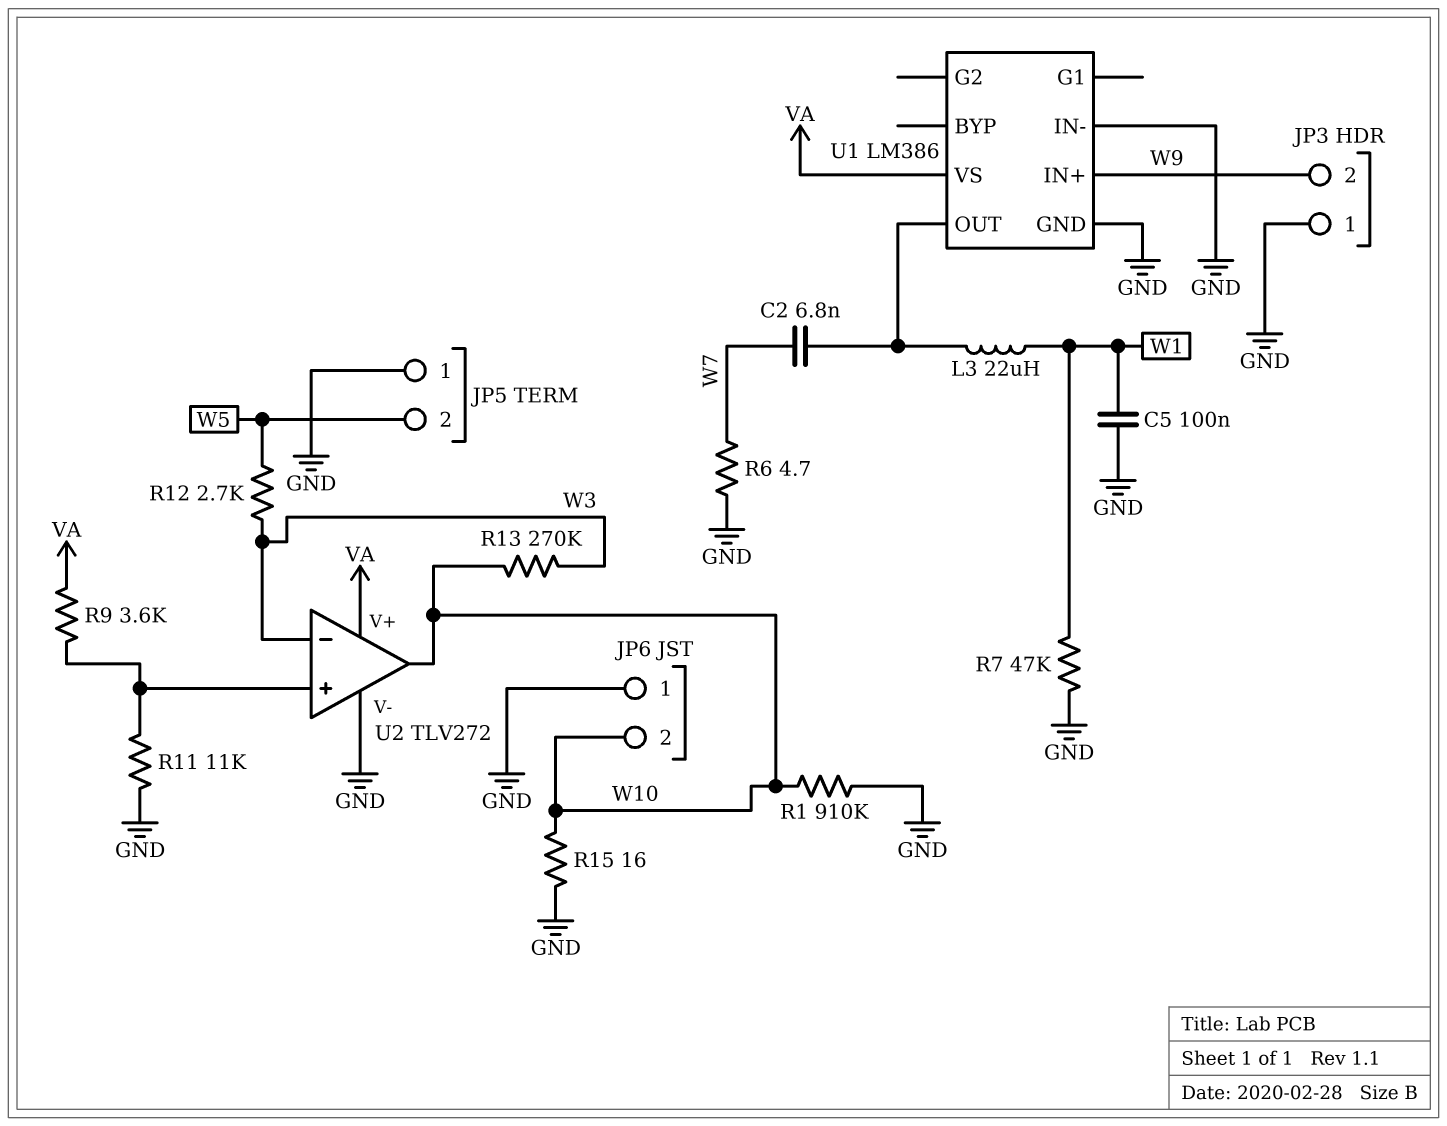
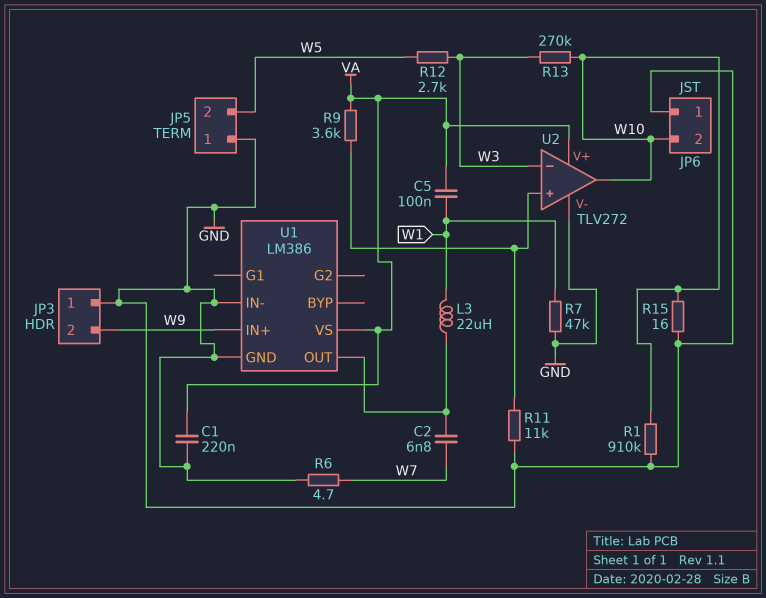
C1: none -> 220nF (GND, VA)
C5: 100nF (GND, W1) -> 100nF (VA, W1)

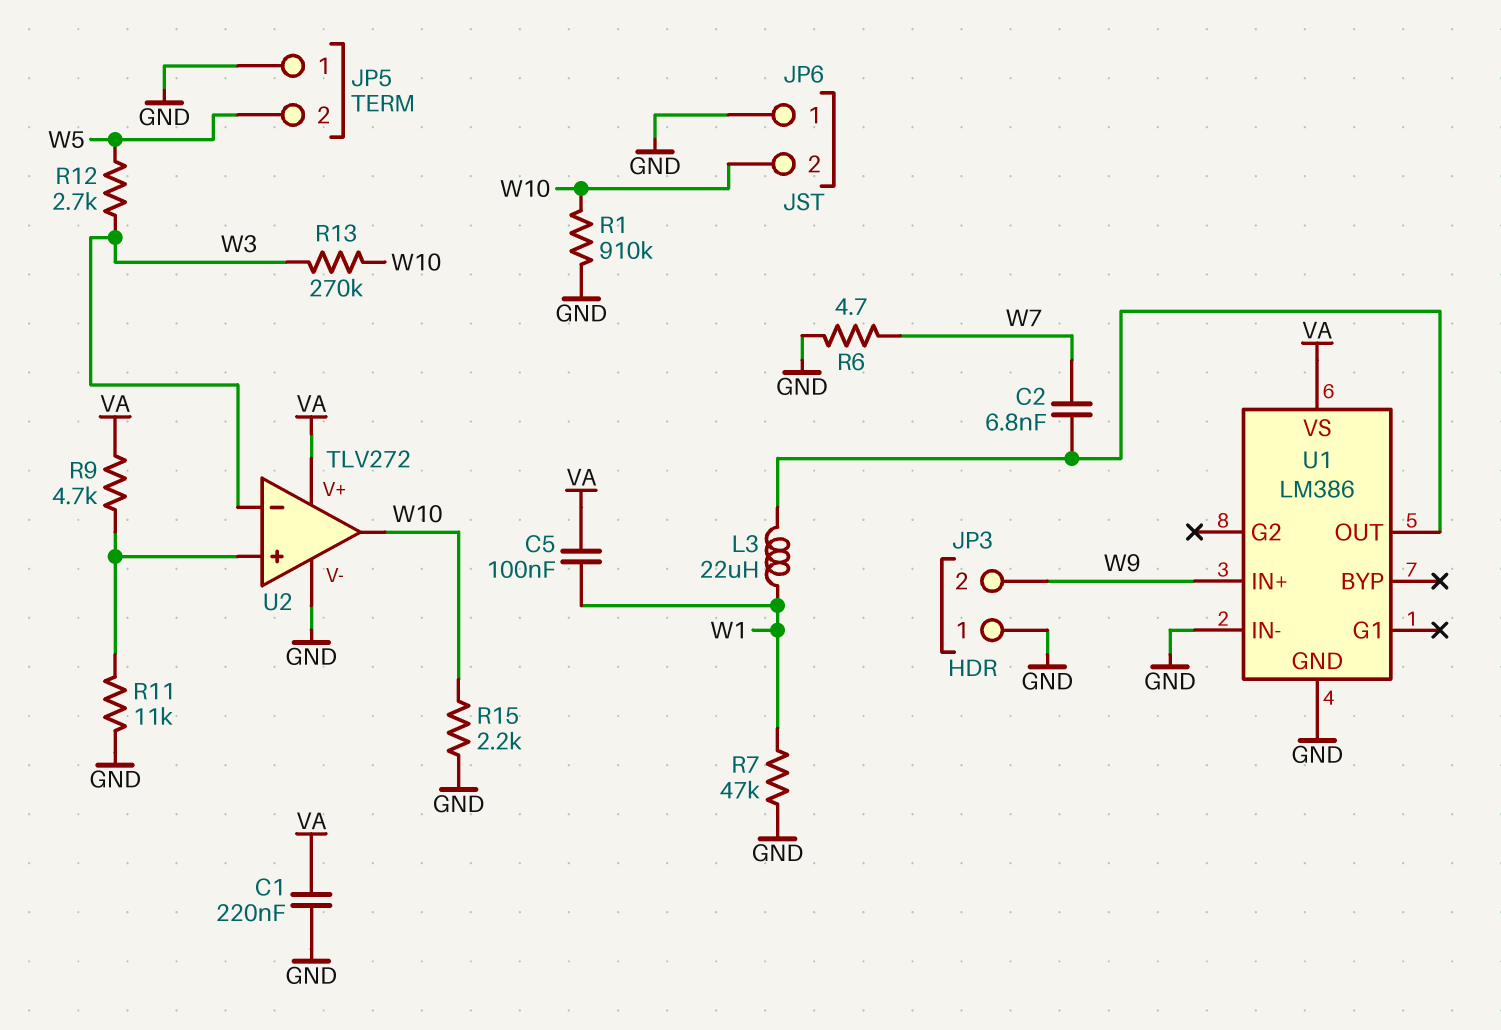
R9: 3.6k (U2/in+, VA) -> 4.7k (U2/in+, VA)
R15: 16 (GND, W10) -> 2.2k (GND, W10)

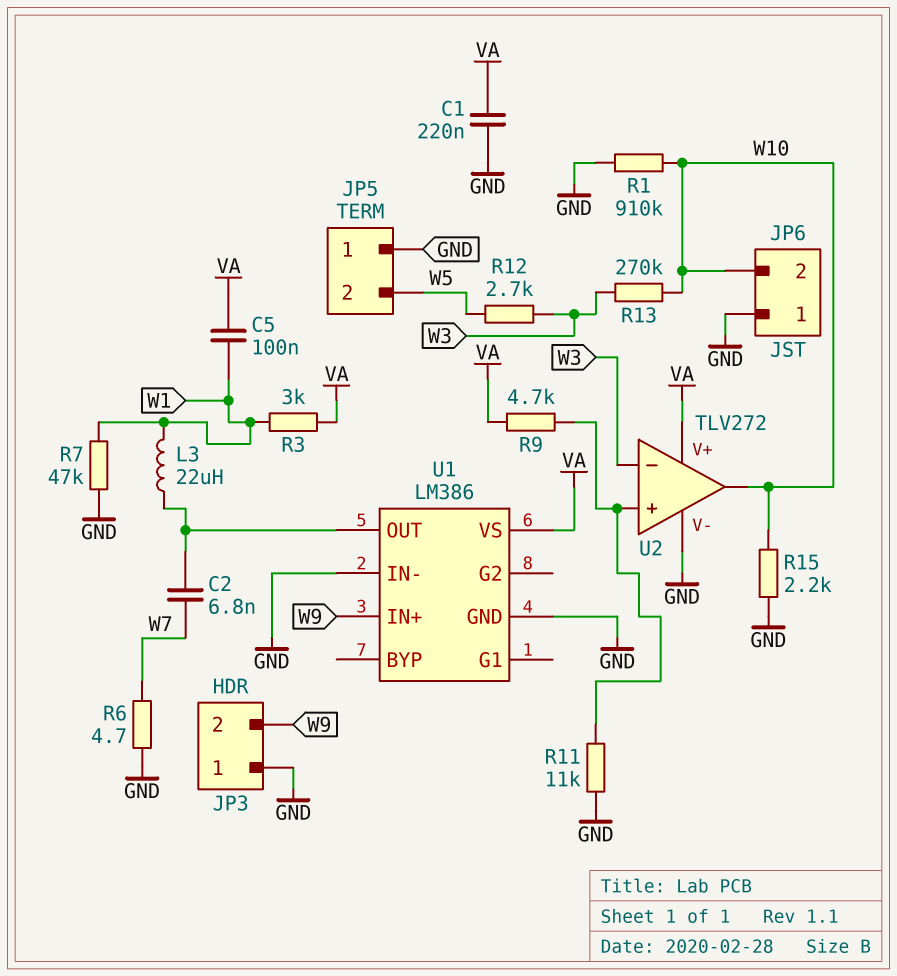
R3: none -> 3k (VA, W1)

